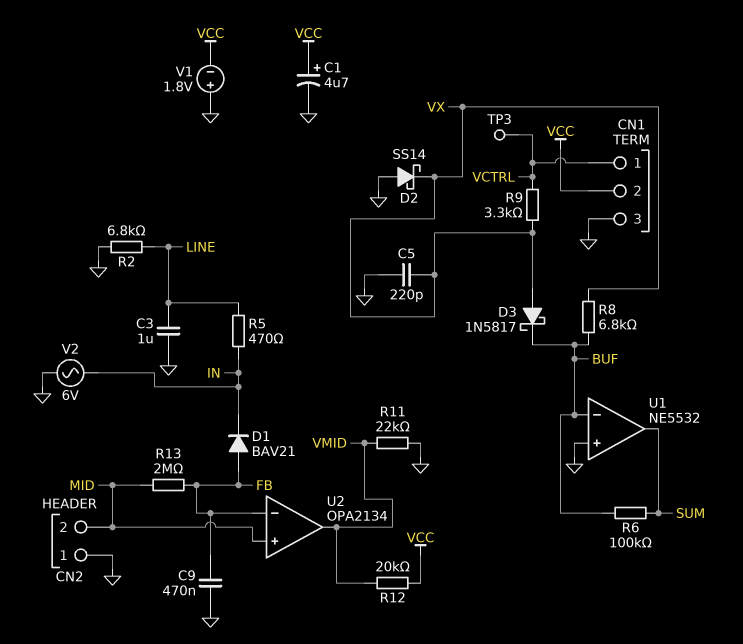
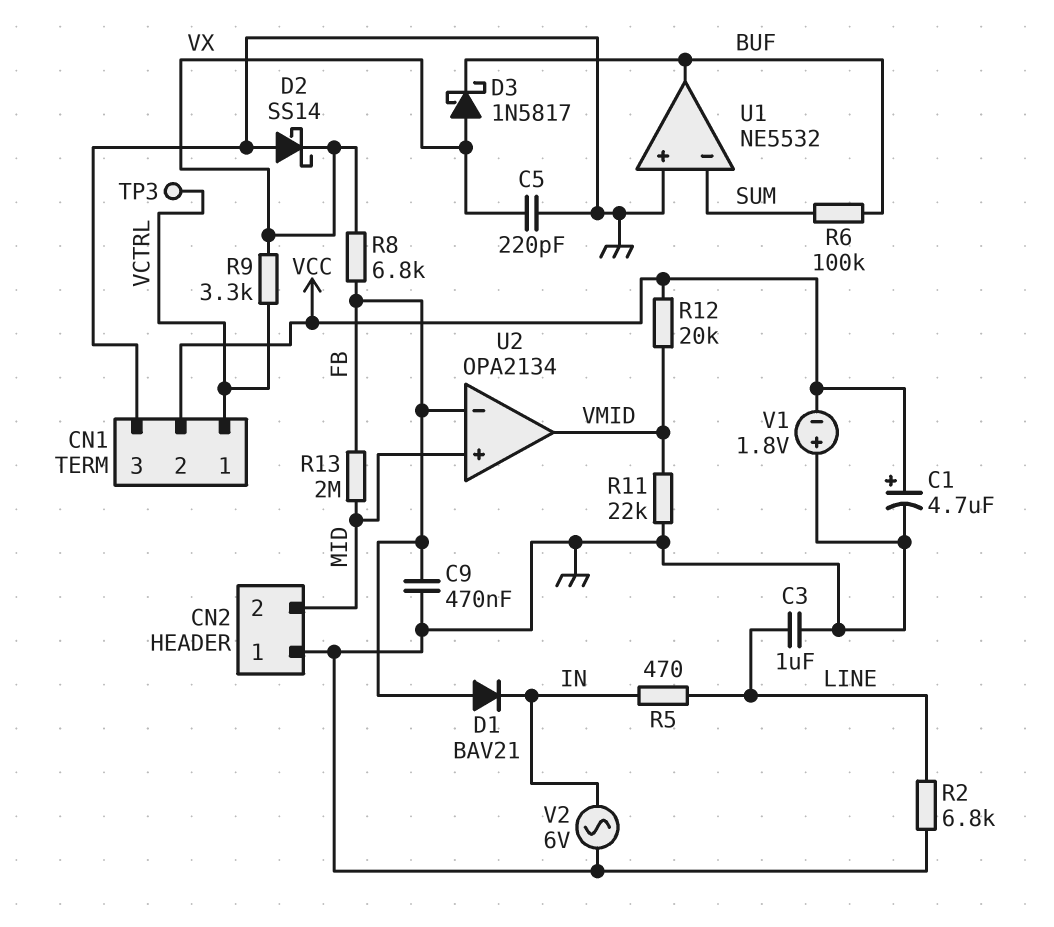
R8: 6.8k (BUF, VX) -> 6.8k (FB, VX)
U1 pin in-: BUF -> SUM
U1 pin out: SUM -> BUF

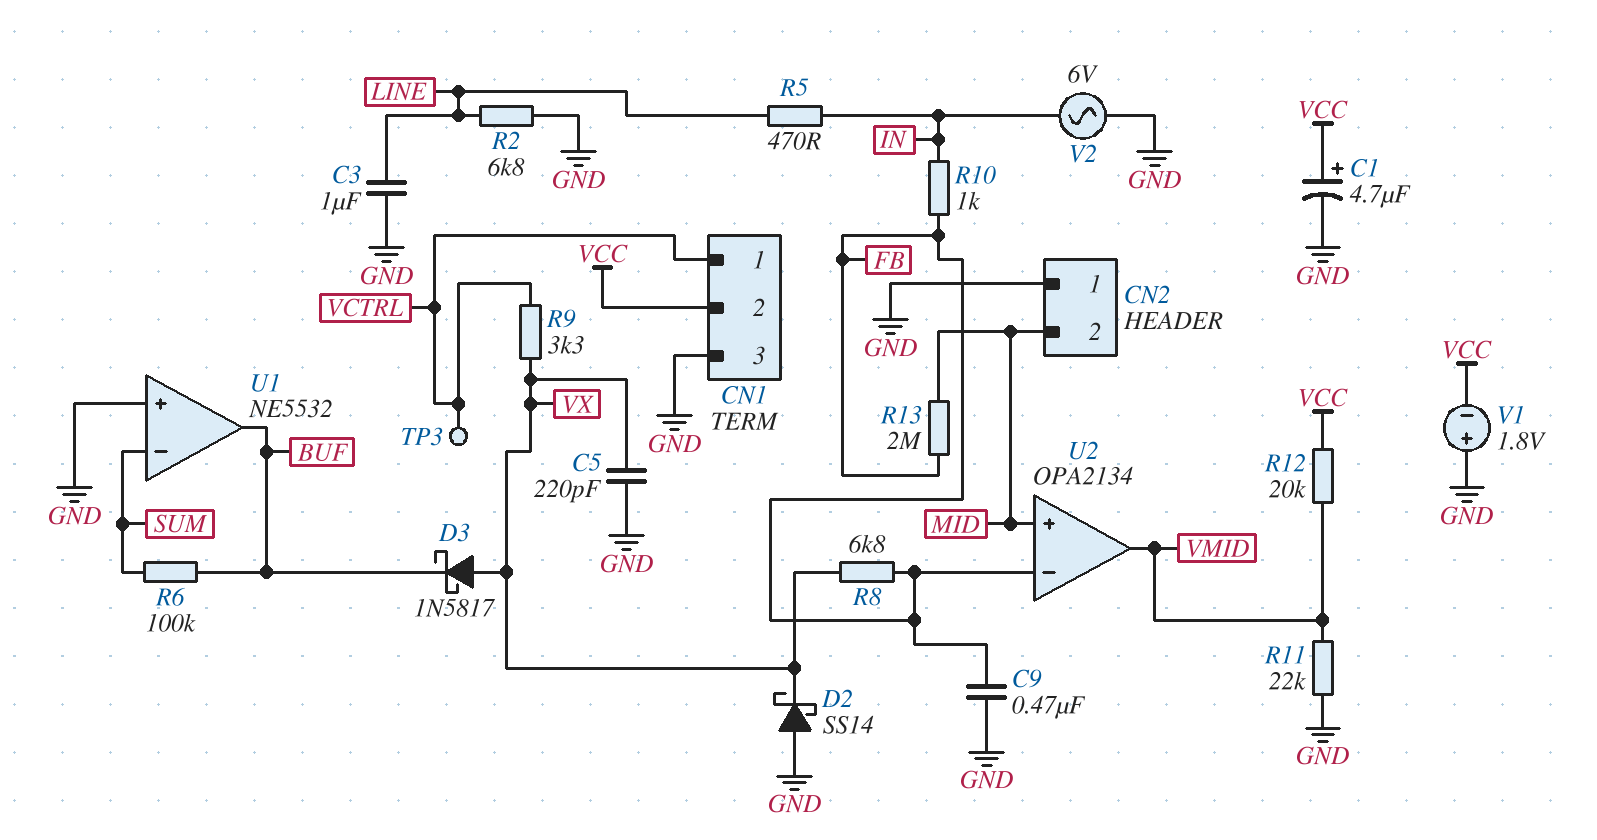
D1: diode BAV21 (A FB, K IN) -> none
R10: none -> 1k (FB, IN)

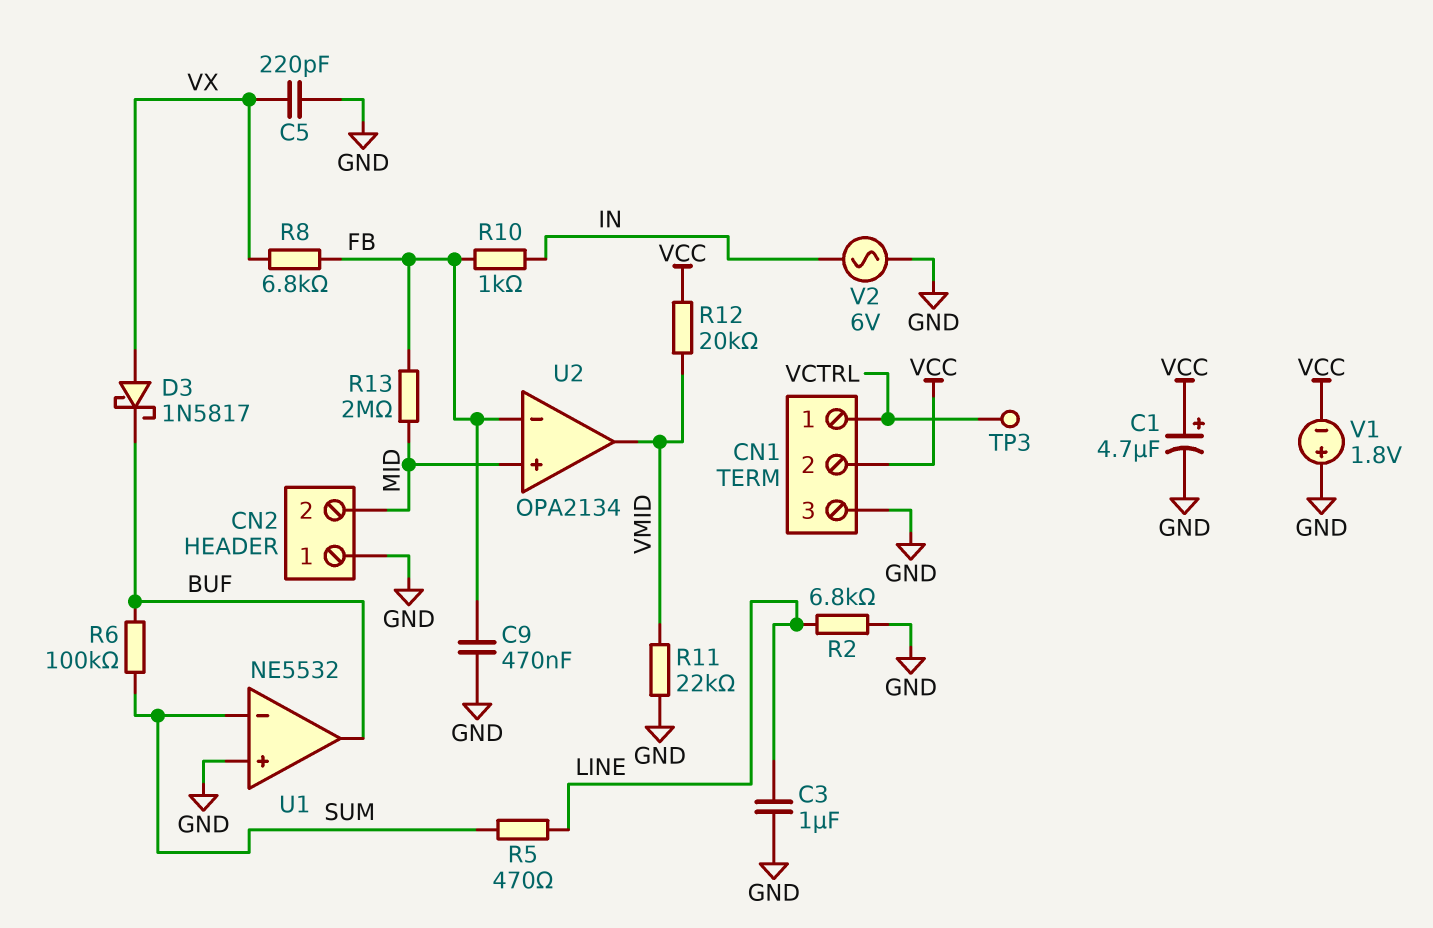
D2: schottky SS14 (A GND, K VX) -> none
R5: 470 (IN, LINE) -> 470 (LINE, SUM)
R9: 3.3k (VCTRL, VX) -> none

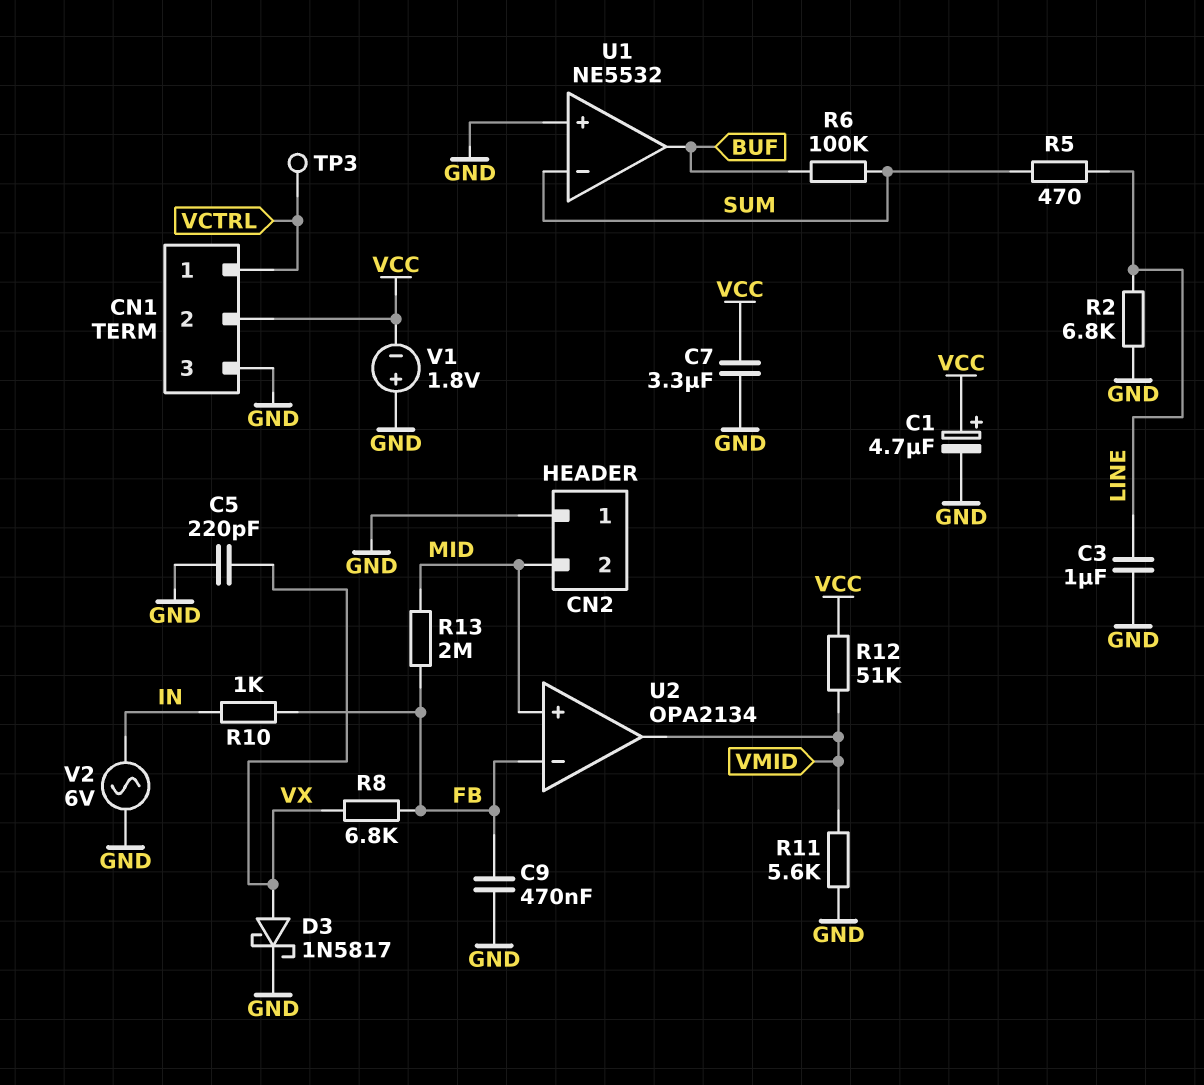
C7: none -> 3.3uF (GND, VCC)
D3: schottky 1N5817 (A VX, K BUF) -> schottky 1N5817 (A VX, K GND)
R11: 22k (GND, VMID) -> 5.6k (GND, VMID)
R12: 20k (VCC, VMID) -> 51k (VCC, VMID)

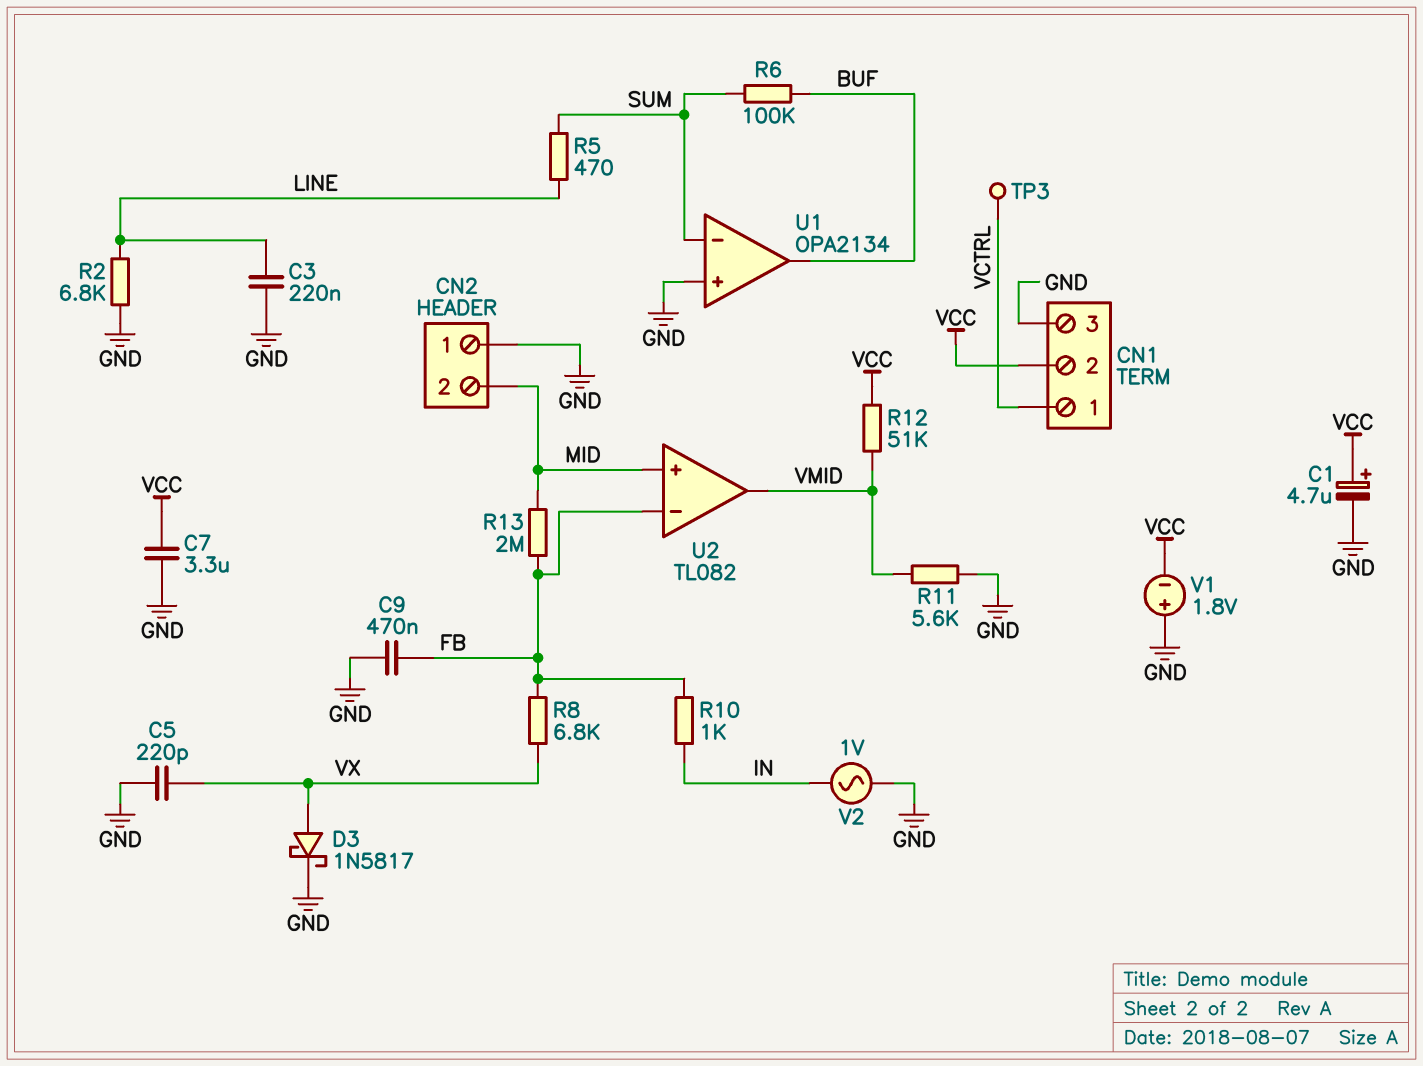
C3: 1uF (GND, LINE) -> 220nF (GND, LINE)
U1: NE5532 -> OPA2134
U2: OPA2134 -> TL082
V2: AC 6V (GND, IN) -> AC 1V (GND, IN)

